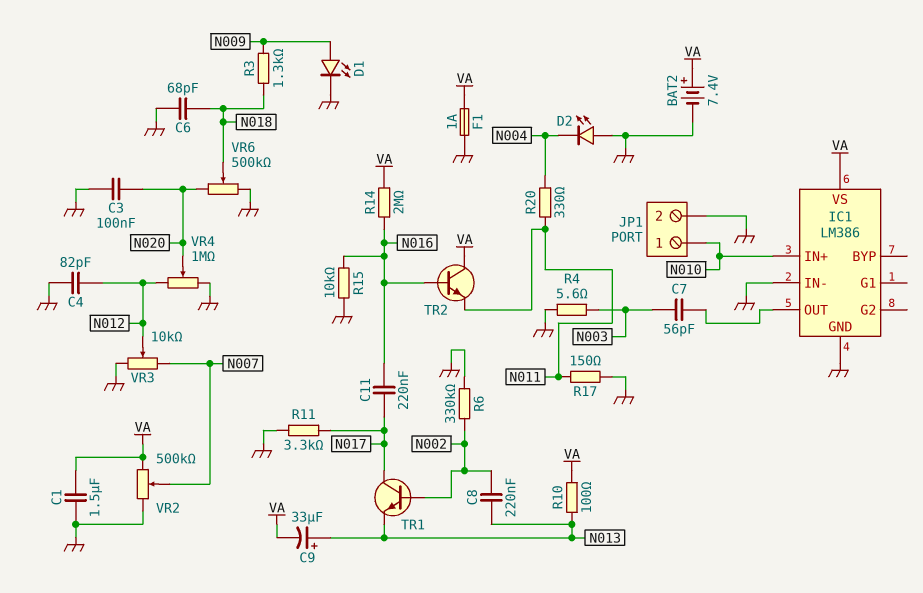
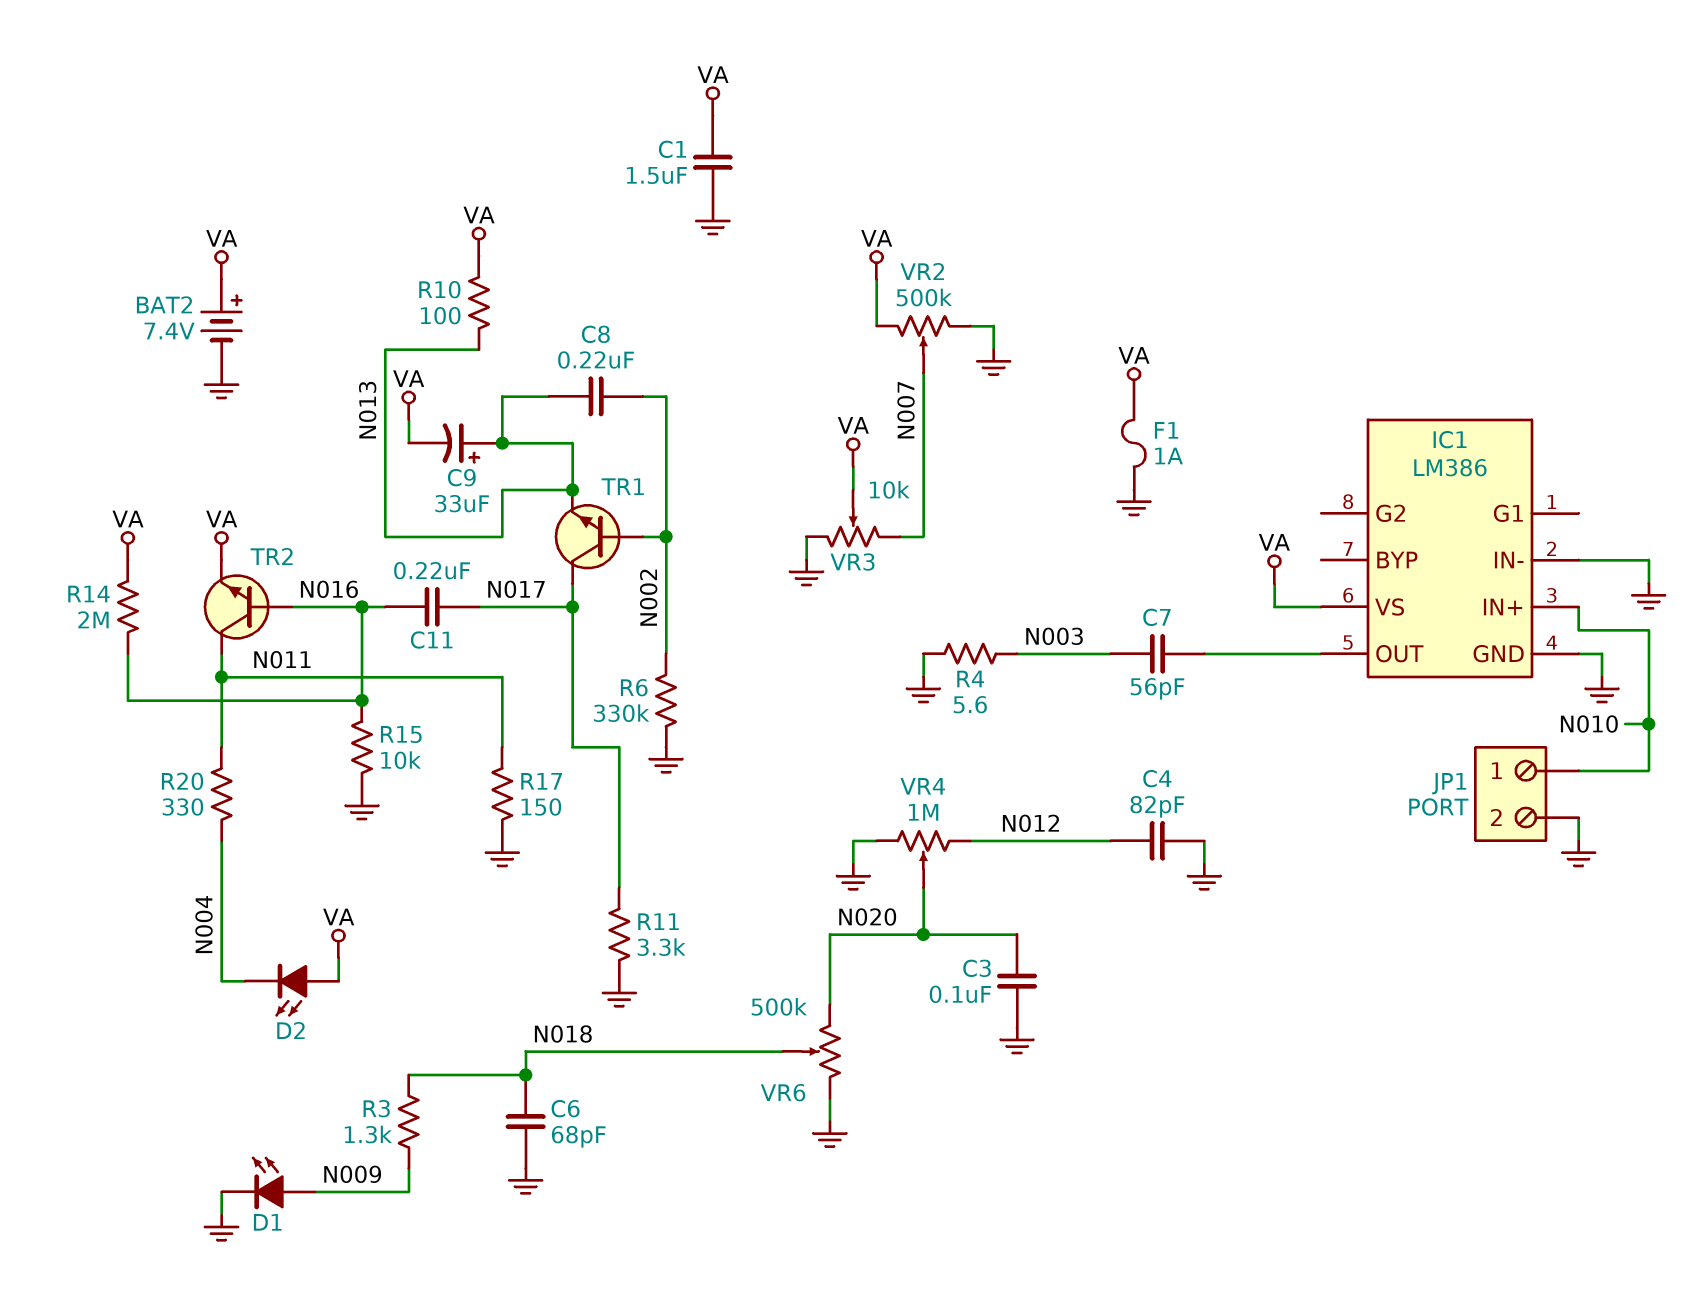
D2: LED (A GND, K N004) -> LED (A VA, K N004)
TR2: NPN (B N016, C VA, E N011) -> NPN (B N016, C N011, E VA)
VR3: 10k (GND, N007, wiper N012) -> 10k (GND, N007, wiper VA)

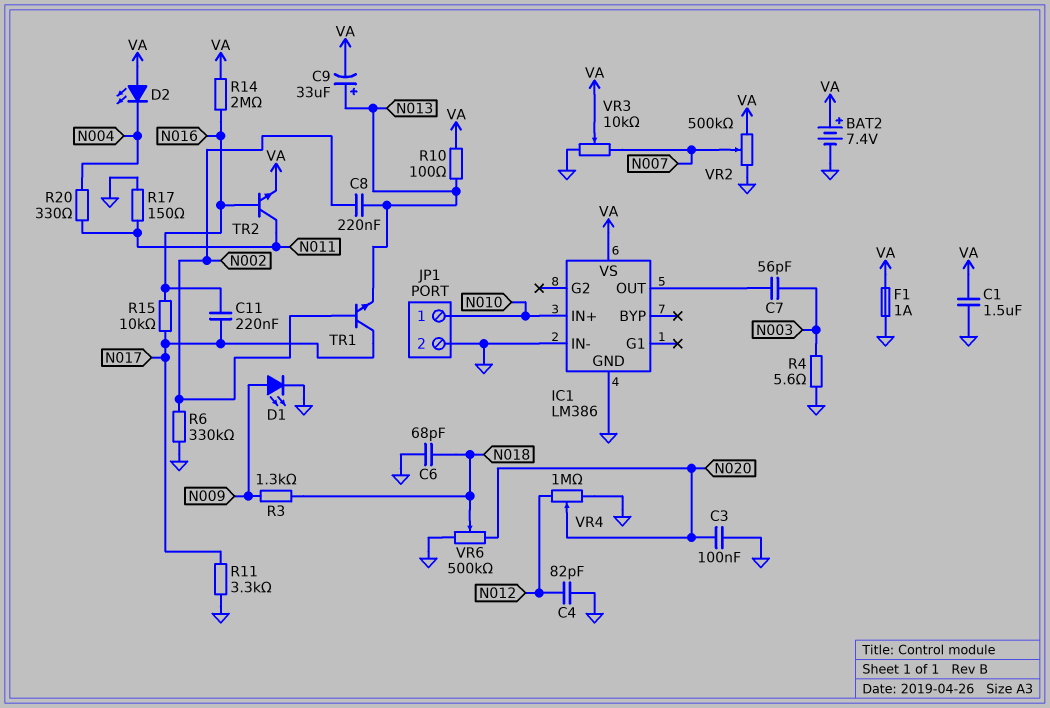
R15: 10k (GND, N016) -> 10k (N016, N017)

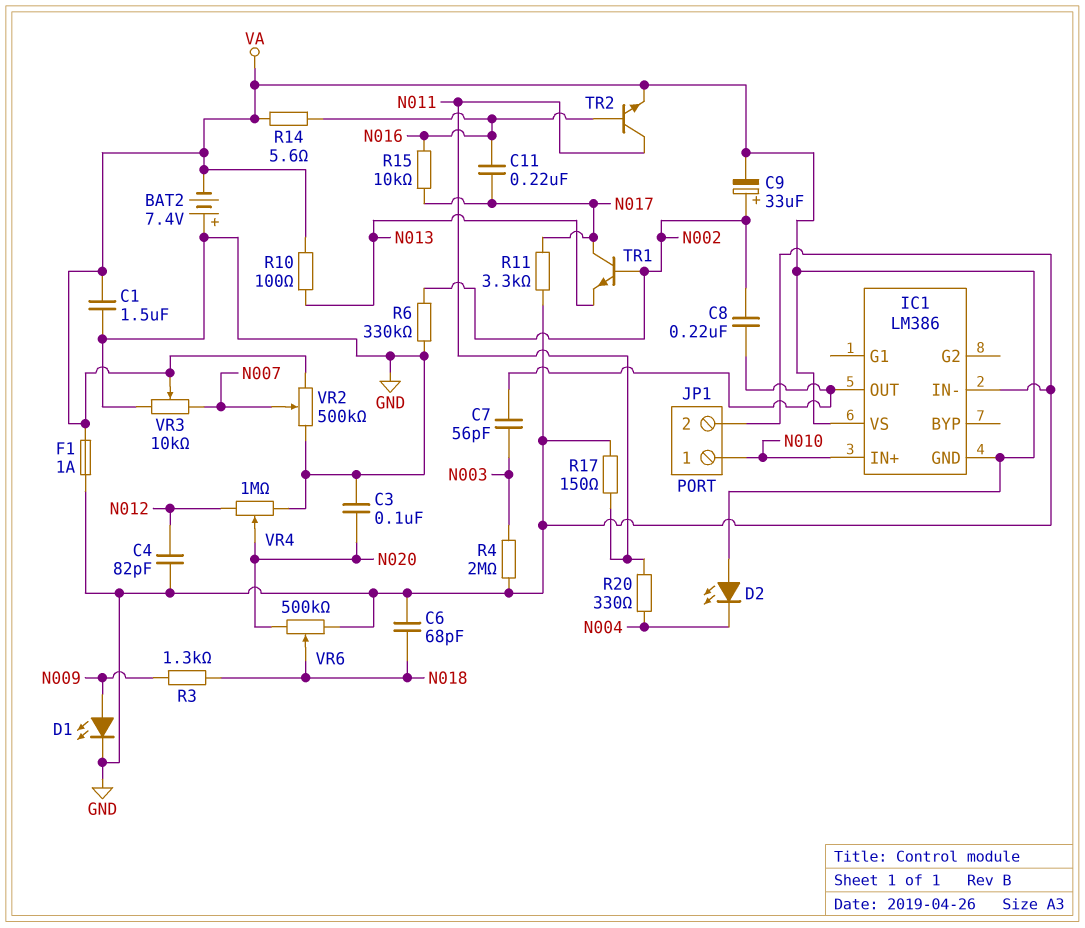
BAT2: 7.4V (plus VA, minus GND) -> 7.4V (plus GND, minus VA)
C8: 220nF (N002, N013) -> 220nF (IC1/OUT, N002)
C9: 33uF (plus N013, minus VA) -> 33uF (plus N002, minus VA)
IC1 pin GND: GND -> VA
R4: 5.6 (GND, N003) -> 2M (GND, N003)
R14: 2M (N016, VA) -> 5.6 (N016, VA)

